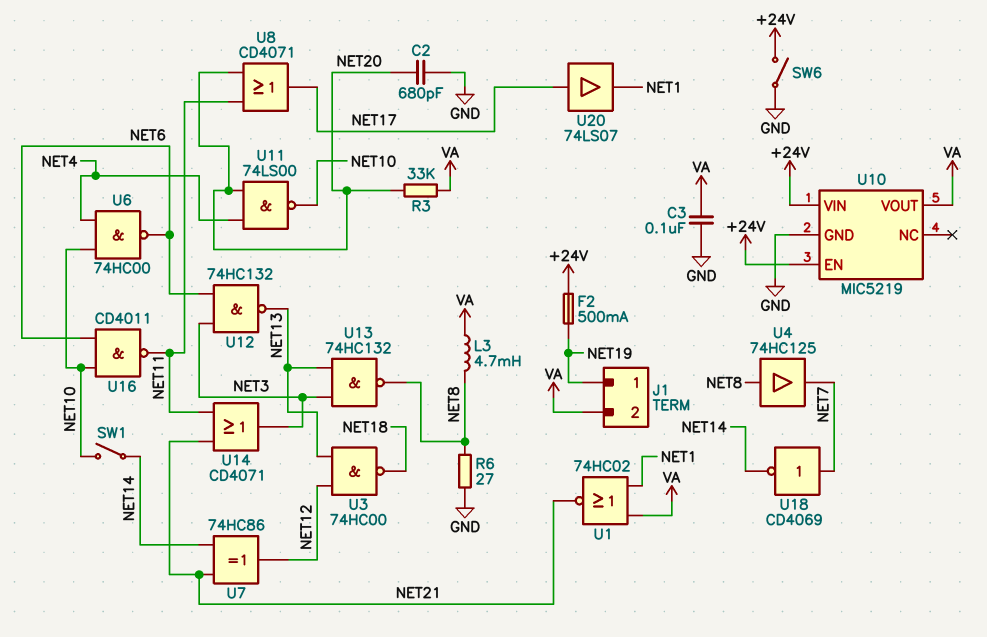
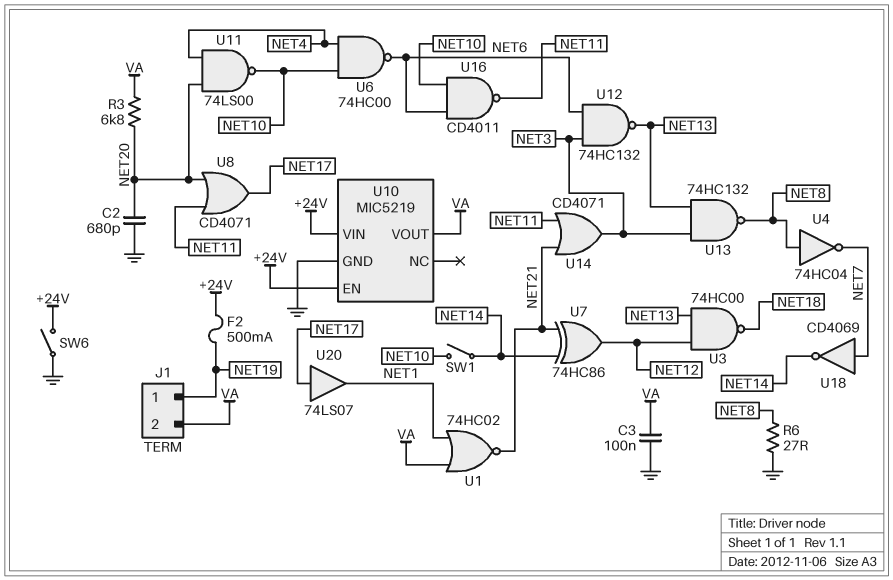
L3: 4.7mH (NET8, VA) -> none
R3: 33k (NET20, VA) -> 6.8k (NET20, VA)
U4: buffer 74HC125 (in NET8, out NET7) -> NOT 74HC04 (in NET8, out NET7)

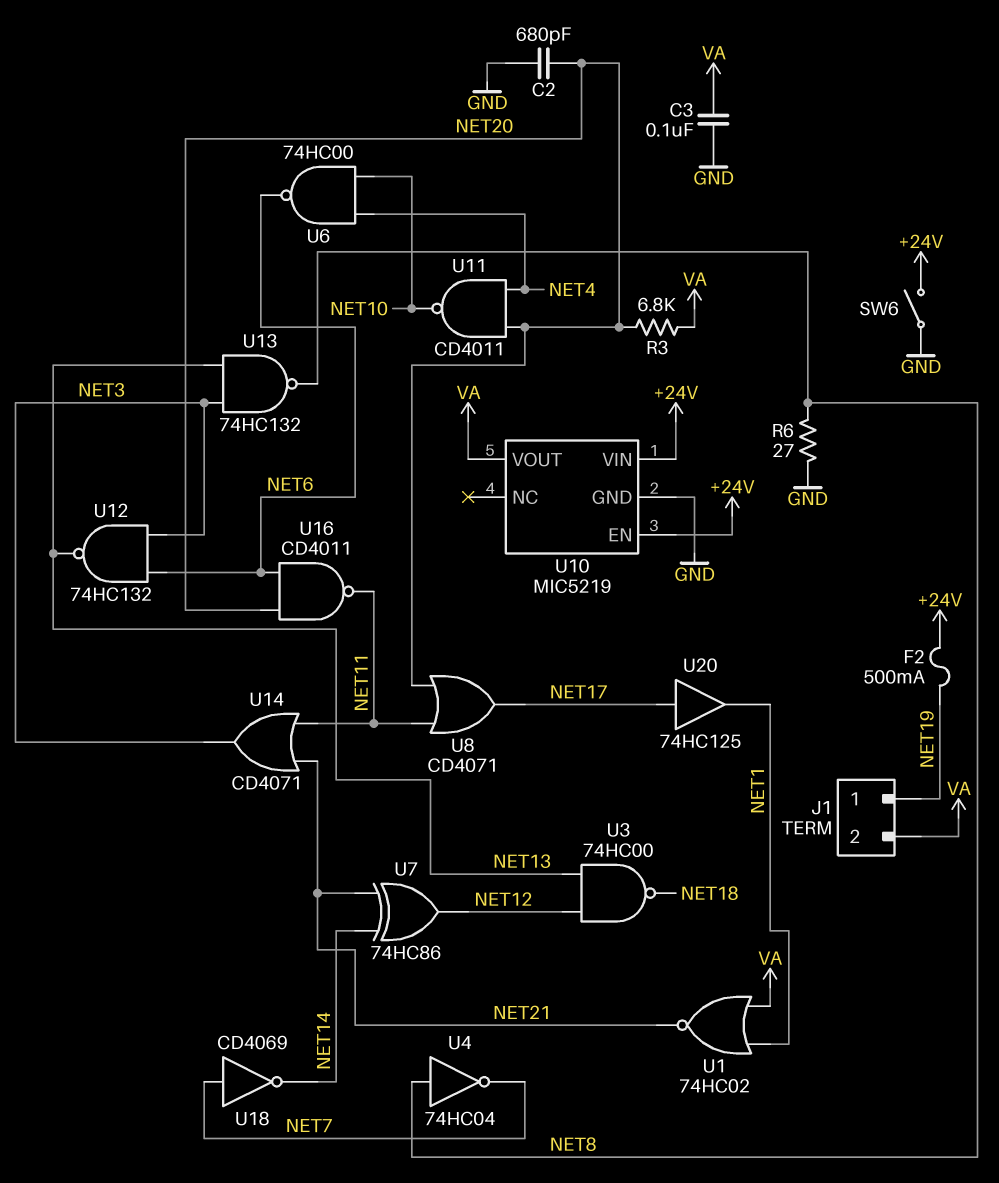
SW1: switch (NET10, NET14) -> none
U11: NAND 74LS00 (in NET4, in NET20, out NET10) -> NAND CD4011 (in NET4, in NET20, out NET10)
U16: NAND CD4011 (in NET6, in NET10, out NET11) -> NAND CD4011 (in NET6, in NET20, out NET11)
U20: buffer 74LS07 (in NET17, out NET1) -> buffer 74HC125 (in NET17, out NET1)

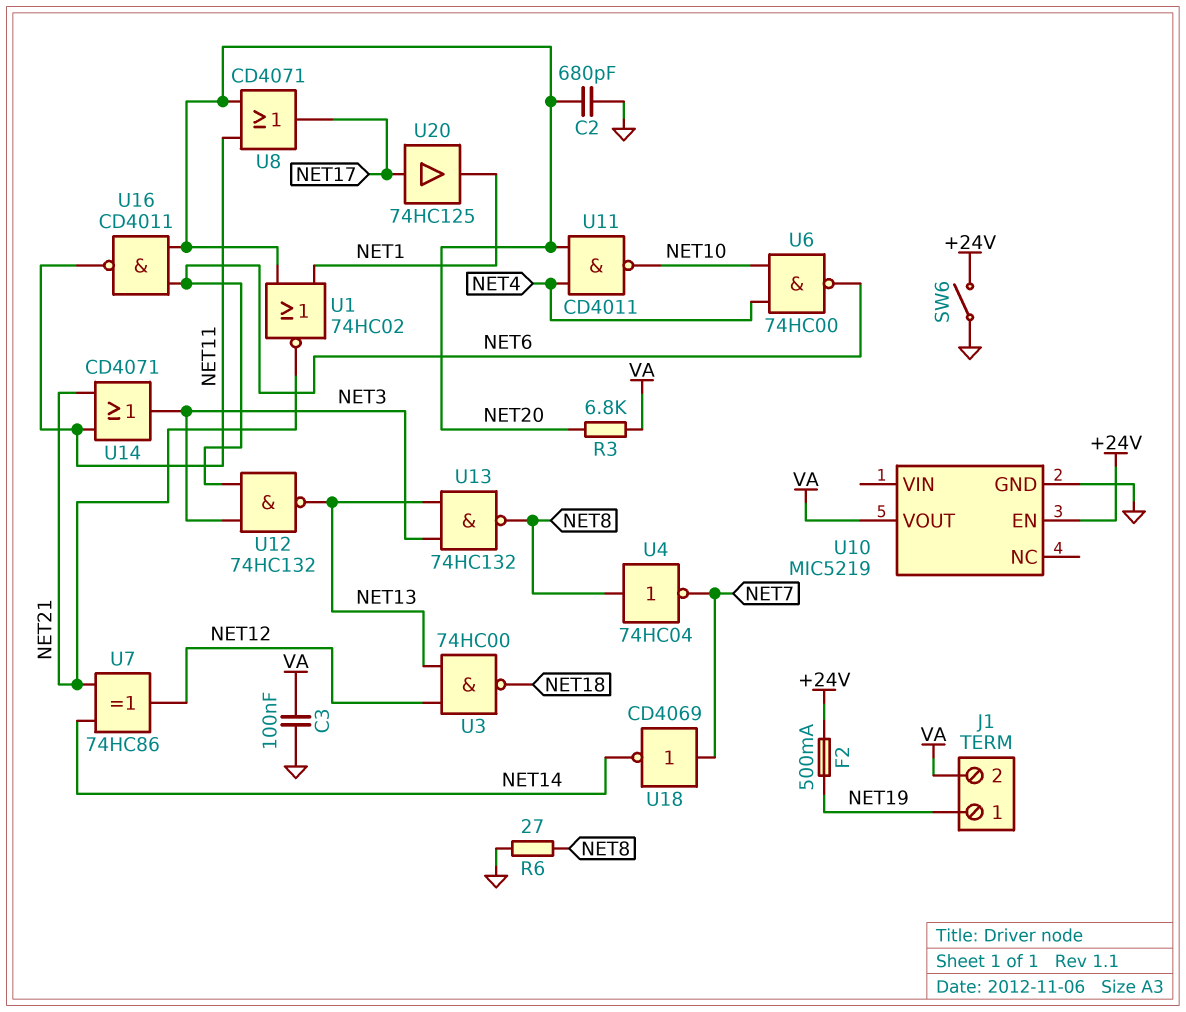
U1: NOR 74HC02 (in NET1, in VA, out NET21) -> NOR 74HC02 (in NET1, in NET20, out NET21)
U10 pin VIN: +24V -> none

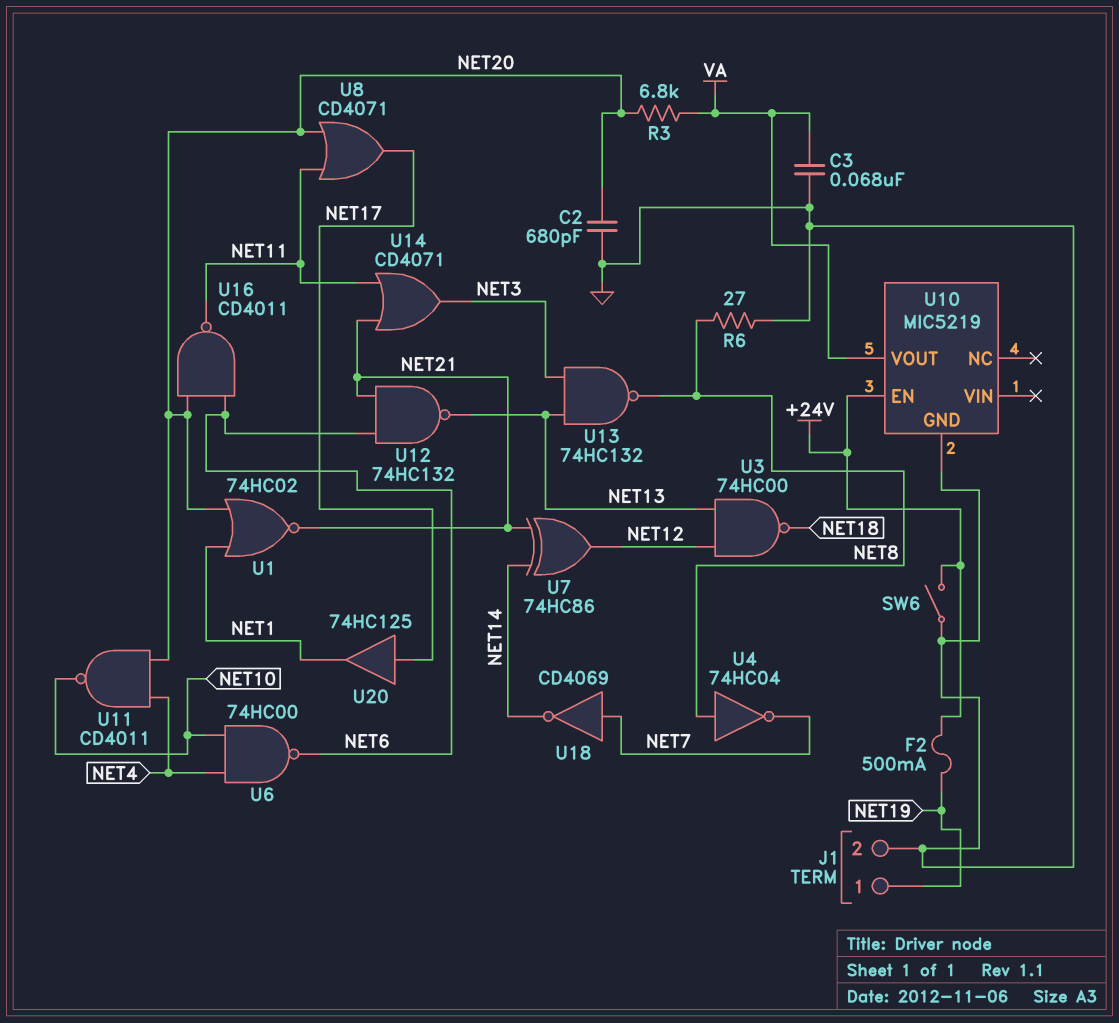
C3: 100nF (GND, VA) -> 68nF (GND, VA)
J1 pin 2: VA -> GND
U12: NAND 74HC132 (in NET3, in NET6, out NET13) -> NAND 74HC132 (in NET6, in NET21, out NET13)

